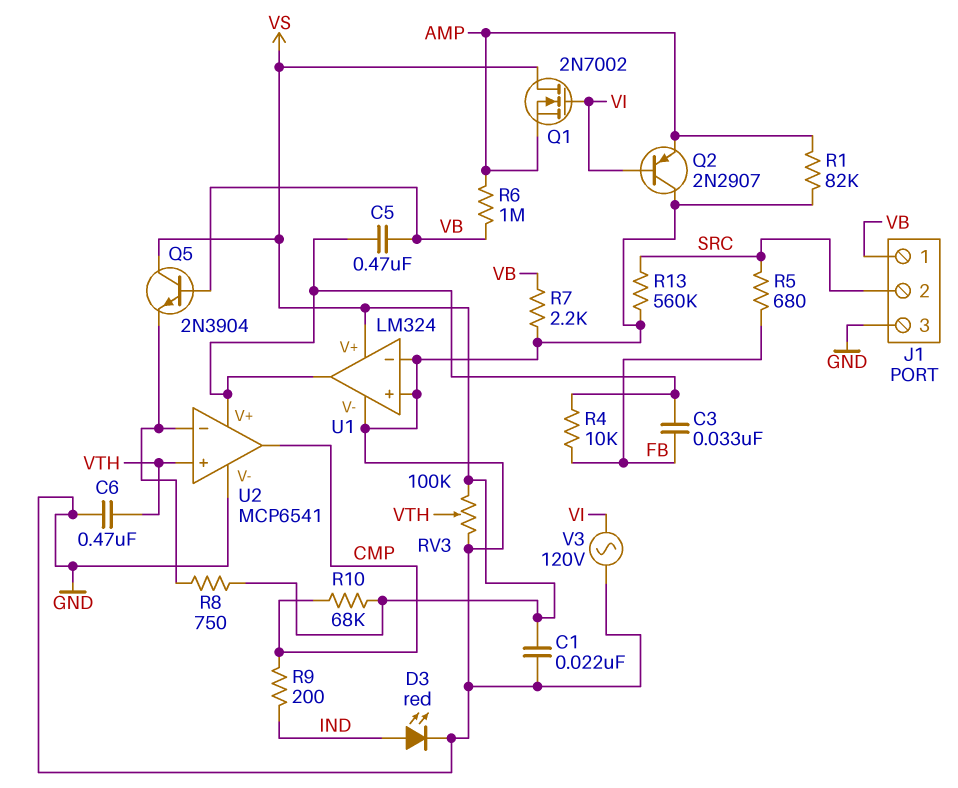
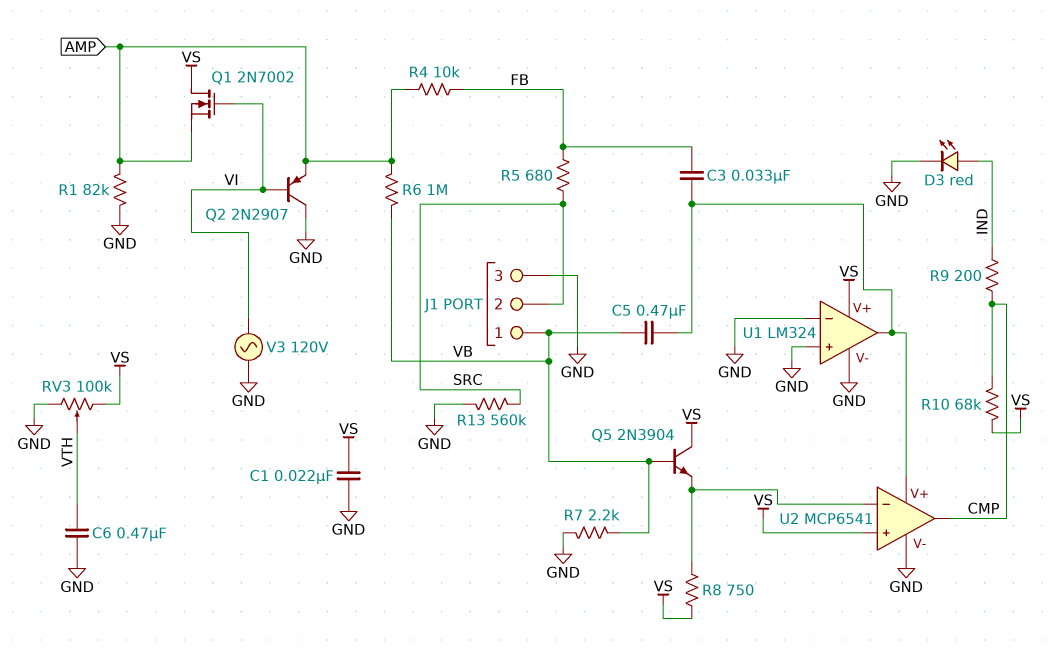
R4: 10k (FB, U1/out) -> 10k (AMP, FB)
U2 pin in+: VTH -> VS

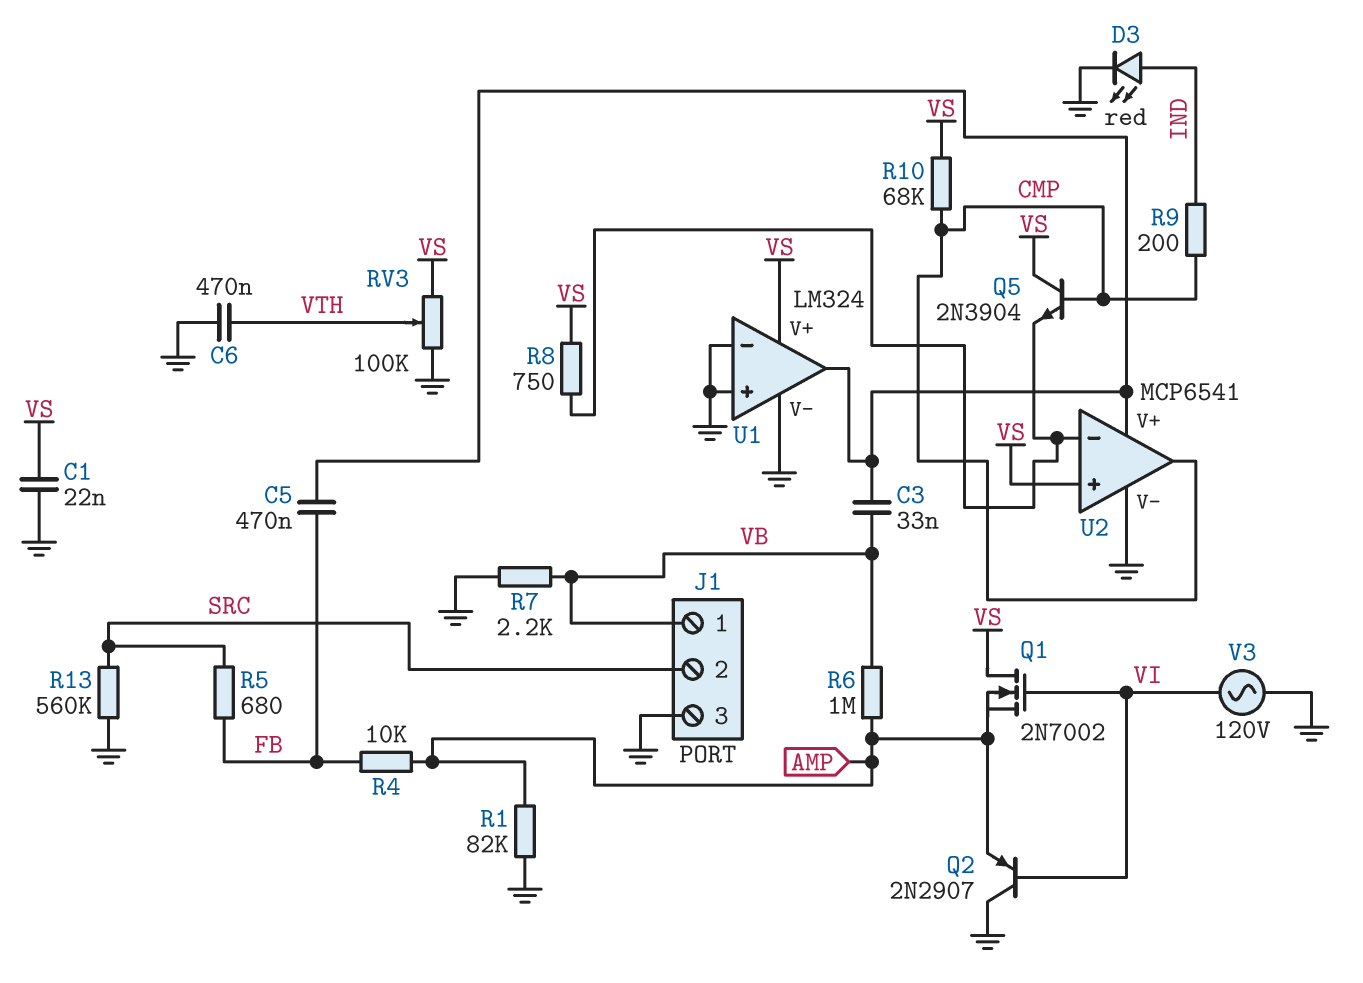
C3: 33nF (FB, U1/out) -> 33nF (U1/out, VB)
C5: 470nF (U1/out, VB) -> 470nF (FB, U1/out)
Q5: NPN 2N3904 (B VB, C VS, E U2/in-) -> NPN 2N3904 (B CMP, C VS, E U2/in-)

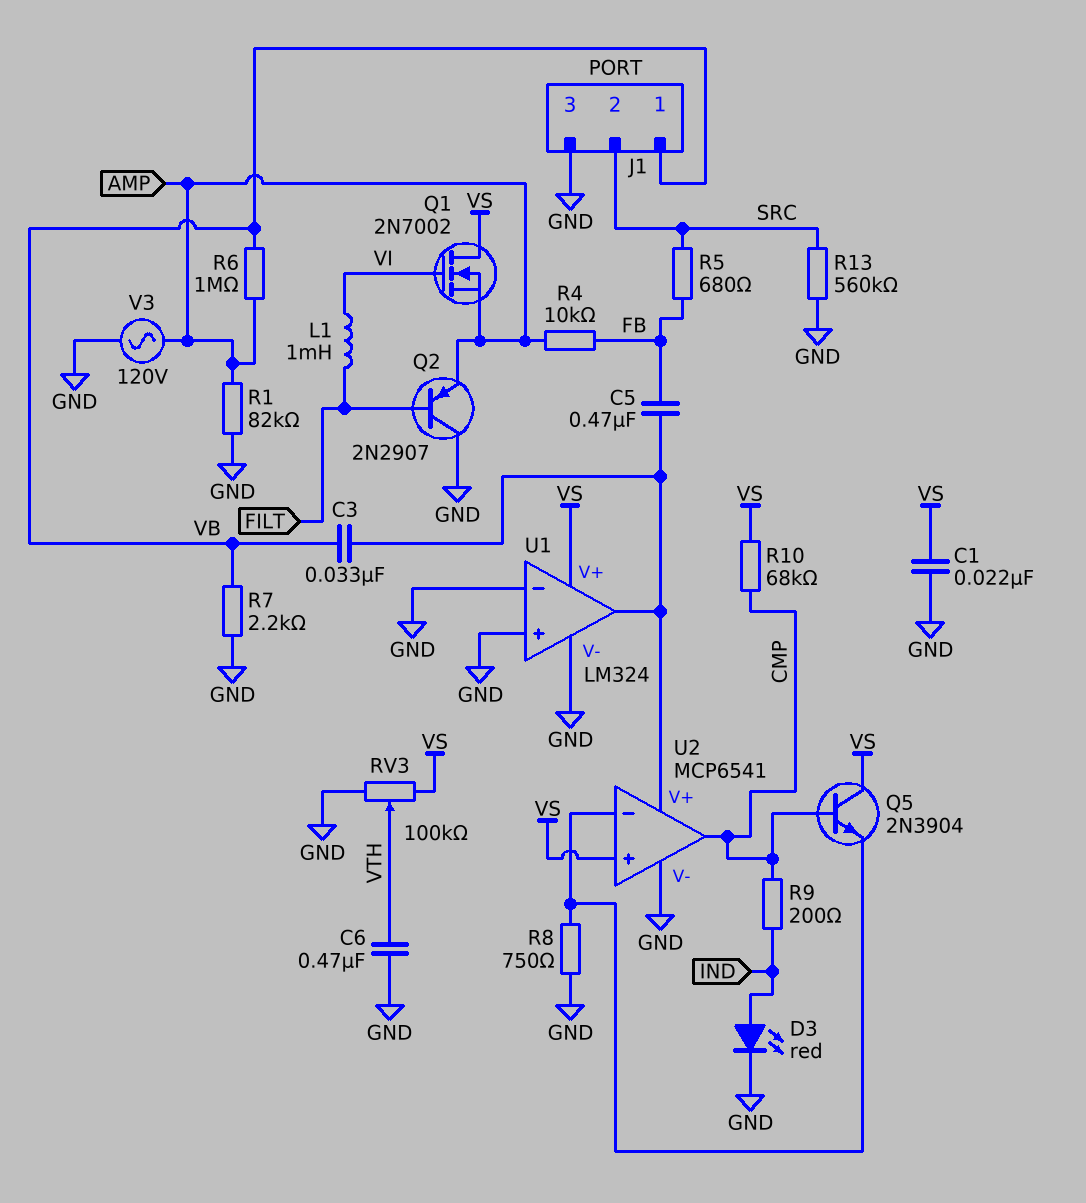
L1: none -> 1mH (FILT, VI)
Q2: PNP 2N2907 (B VI, C GND, E AMP) -> PNP 2N2907 (B FILT, C GND, E AMP)
R8: 750 (U2/in-, VS) -> 750 (GND, U2/in-)
V3: AC 120V (GND, VI) -> AC 120V (AMP, GND)

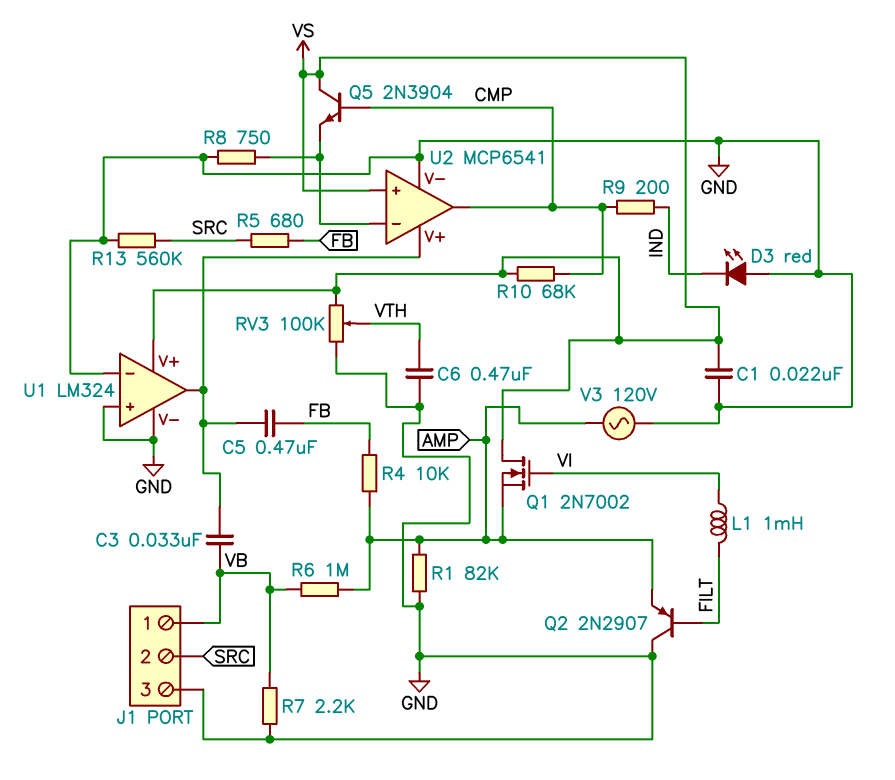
D3: LED red (A IND, K GND) -> LED red (A GND, K IND)

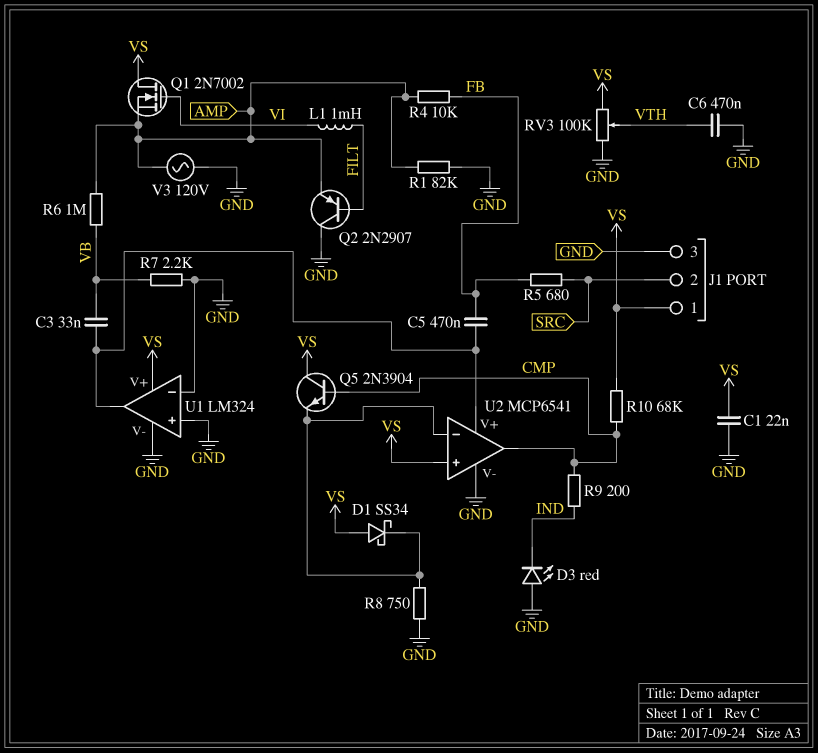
D1: none -> schottky SS34 (A VS, K U2/in-)
J1 pin 1: VB -> VS
R13: 560k (GND, SRC) -> none

